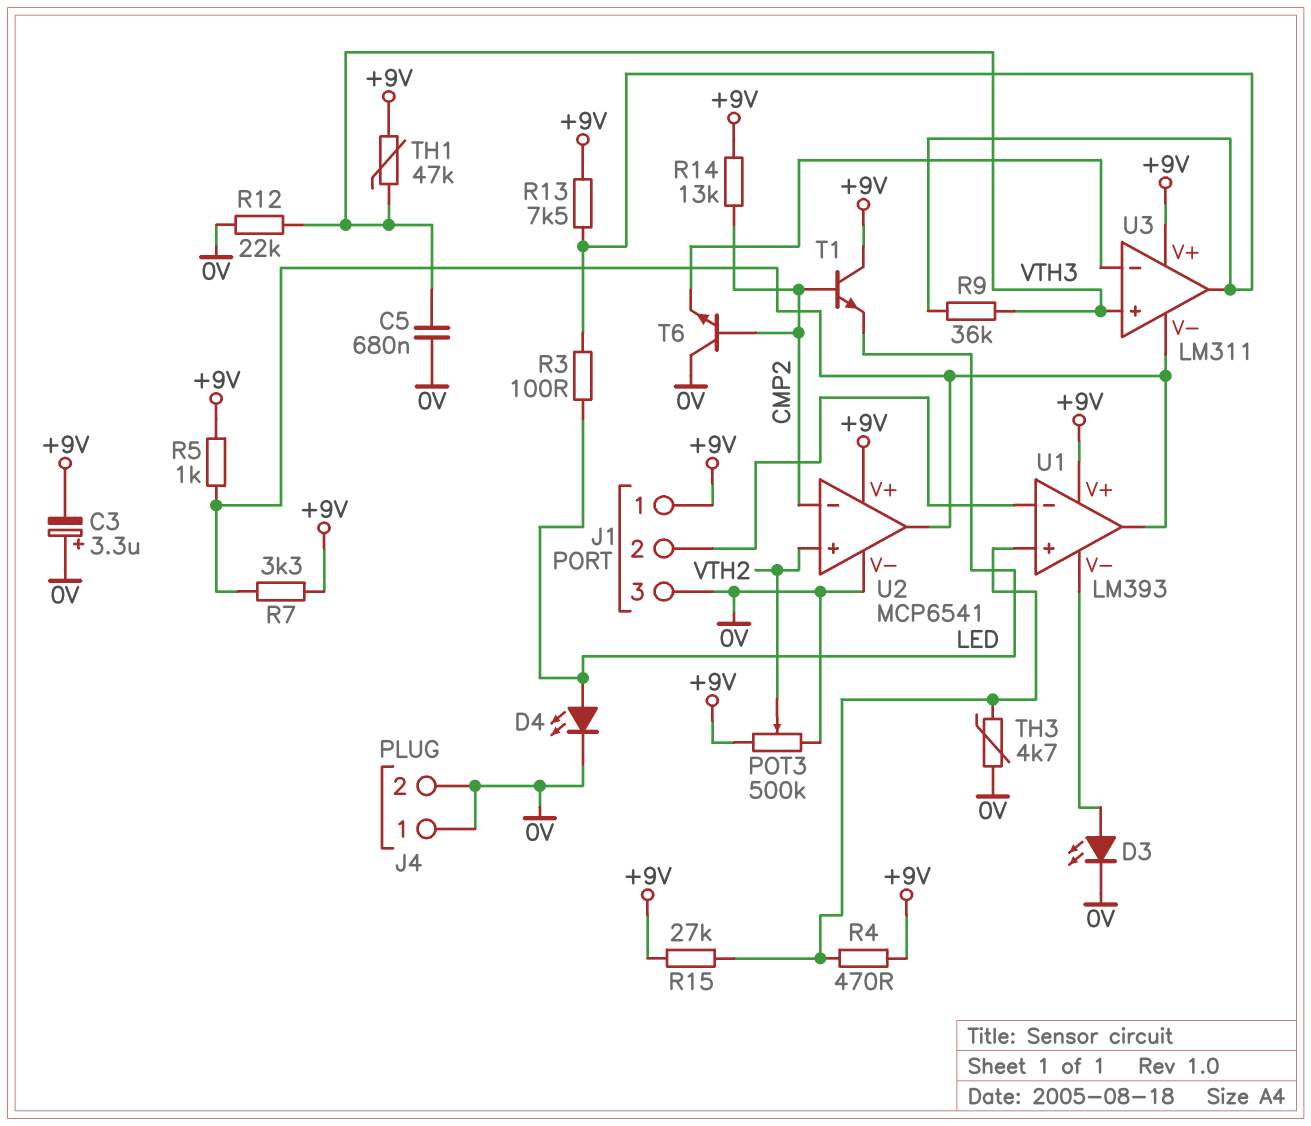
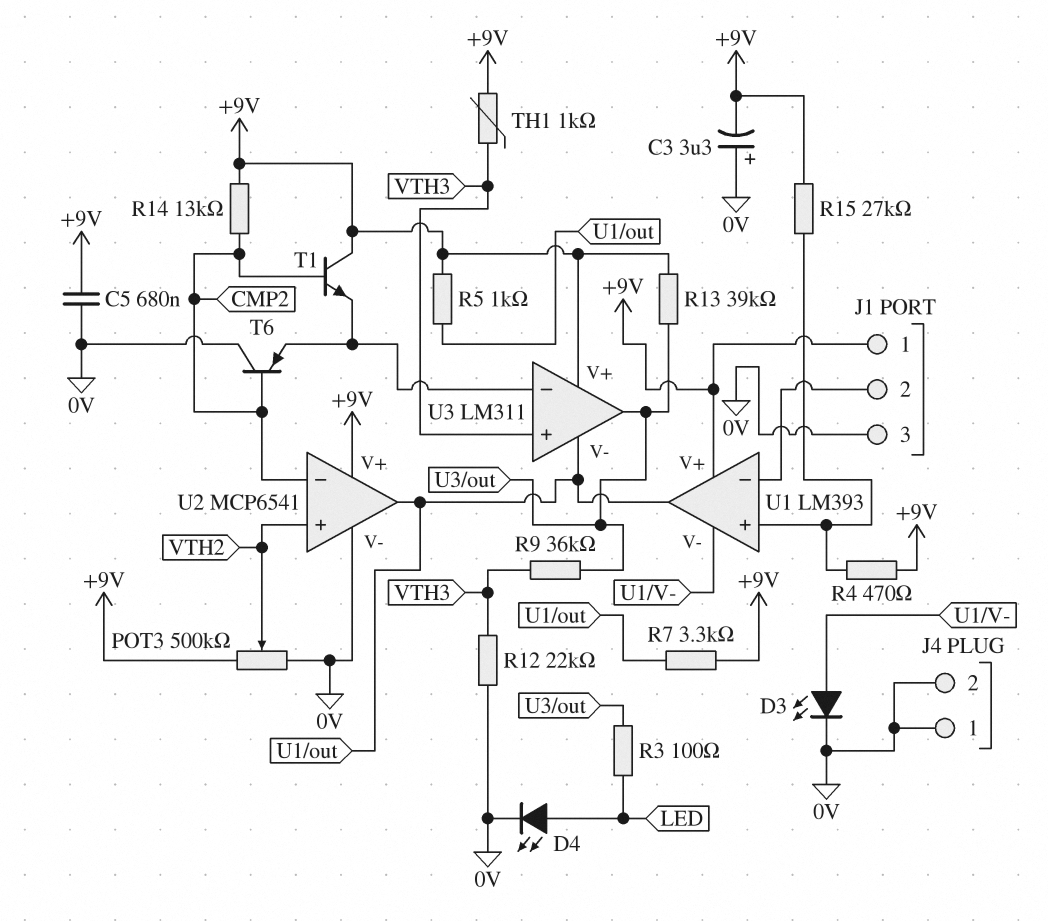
C5: 680nF (0V, VTH3) -> 680nF (+9V, 0V)
R13: 7.5k (+9V, U3/out) -> 39k (+9V, U3/out)
T1: NPN (B CMP2, C +9V, E LED) -> NPN (B CMP2, C +9V, E U3/in-)
T6: NPN (B CMP2, C 0V, E U3/in-) -> PNP (B CMP2, C 0V, E U3/in-)
TH1: 47k (+9V, VTH3) -> 1k (+9V, VTH3)
TH3: 4.7k (0V, U1/in+) -> none

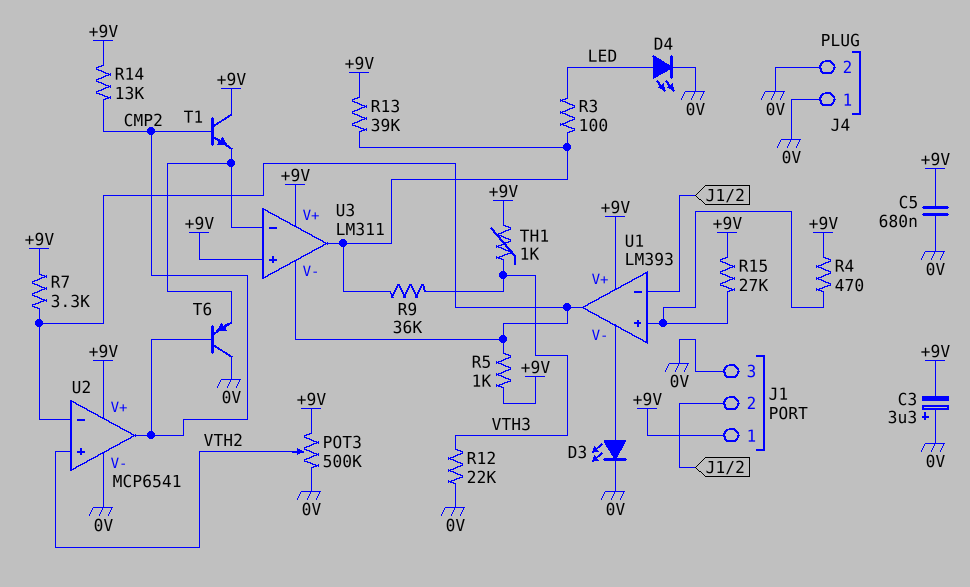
U2 pin in-: CMP2 -> U1/out
U2 pin out: U1/out -> CMP2
U3 pin in+: VTH3 -> +9V

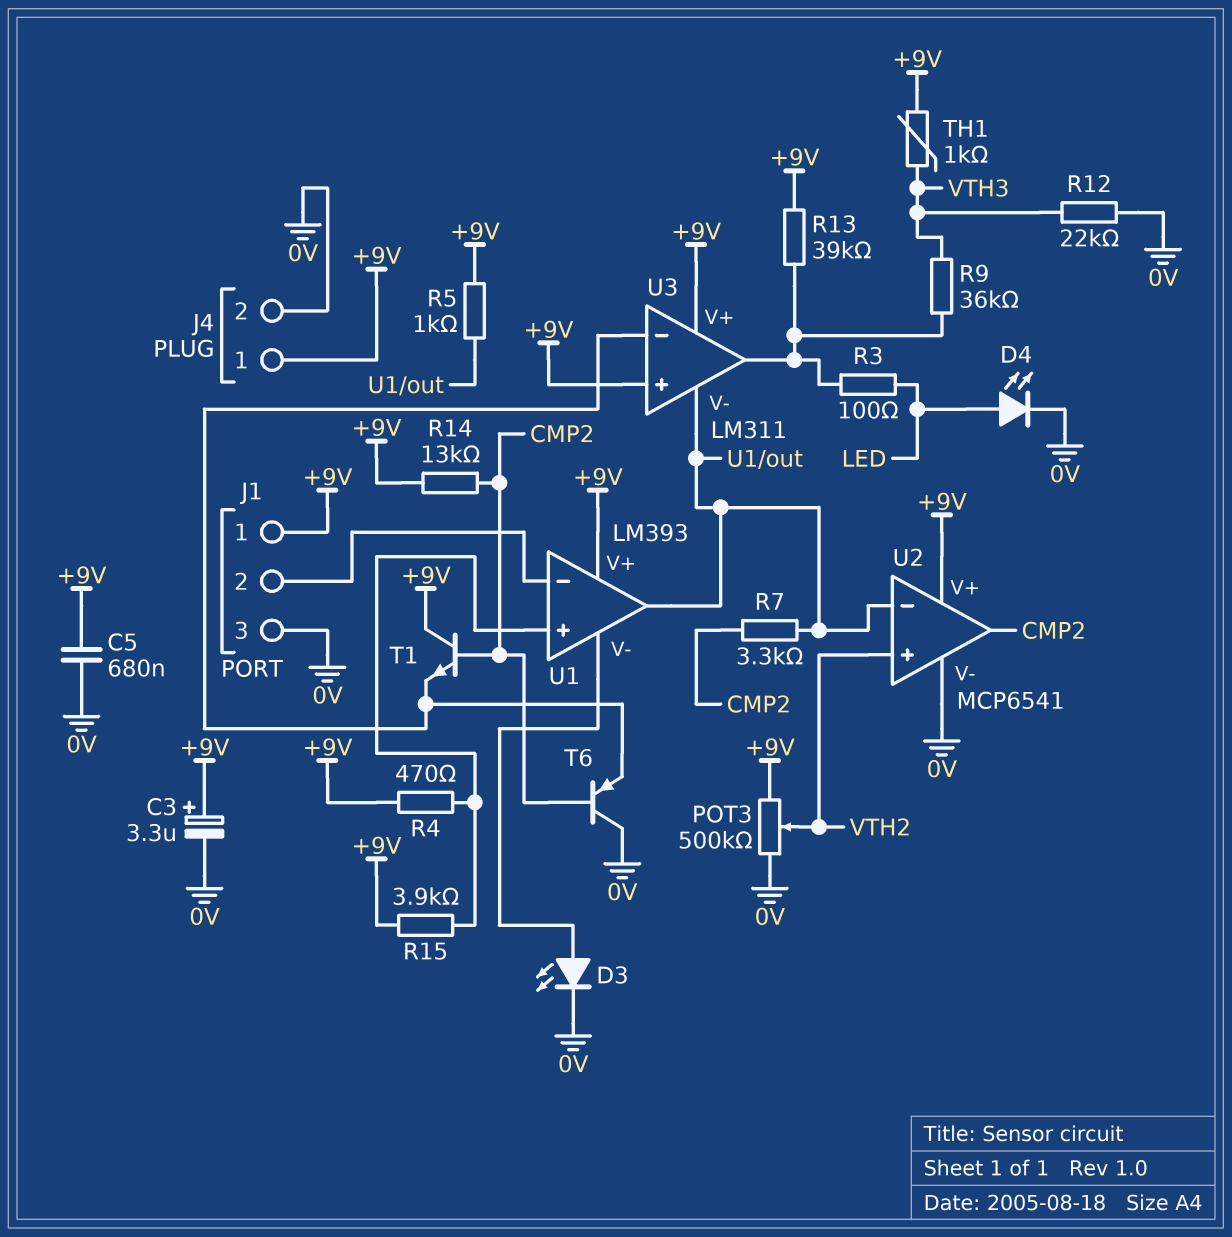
C3: 3.3uF (plus 0V, minus +9V) -> 3.3uF (plus +9V, minus 0V)
J4 pin 1: 0V -> +9V
R7: 3.3k (+9V, U1/out) -> 3.3k (CMP2, U1/out)
R15: 27k (+9V, U1/in+) -> 3.9k (+9V, U1/in+)

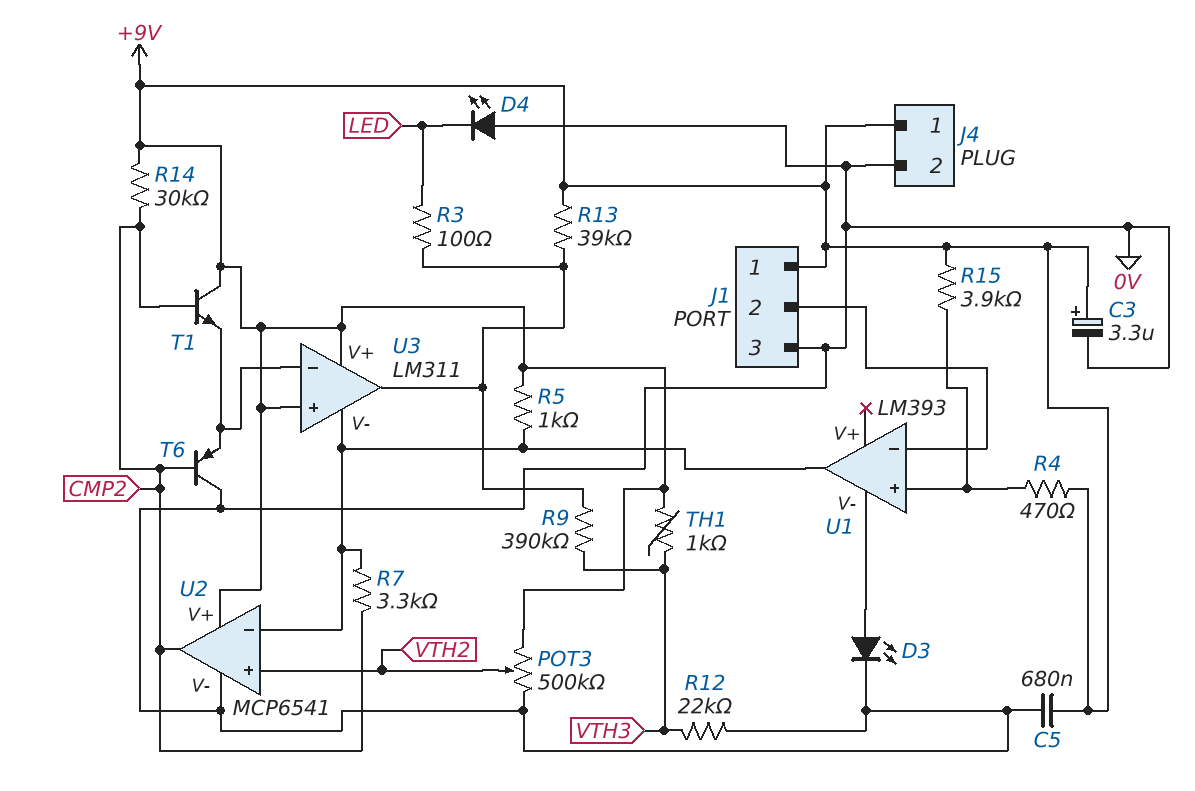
D4: LED (A LED, K 0V) -> LED (A 0V, K LED)
R9: 36k (U3/out, VTH3) -> 390k (U3/out, VTH3)
R14: 13k (+9V, CMP2) -> 30k (+9V, CMP2)
U1 pin V+: +9V -> none

